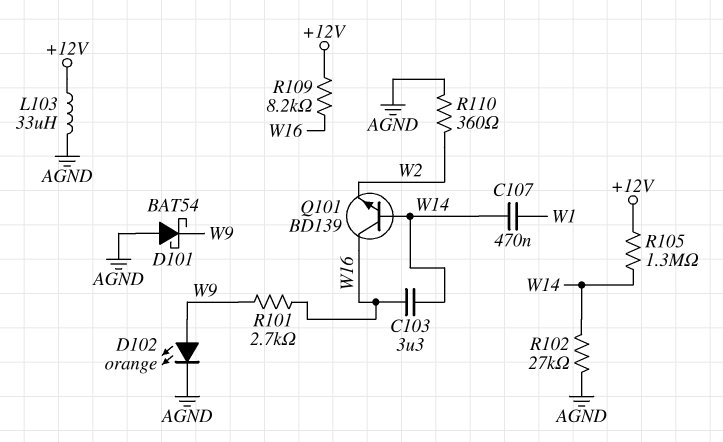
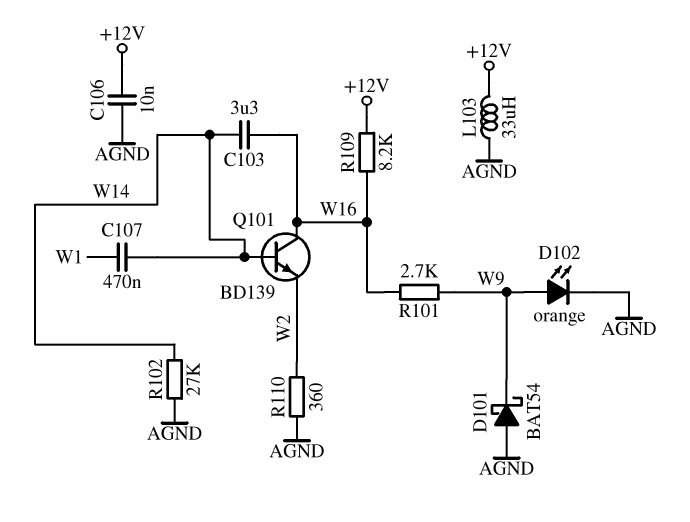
C106: none -> 10nF (+12V, AGND)
R105: 1.3M (+12V, W14) -> none

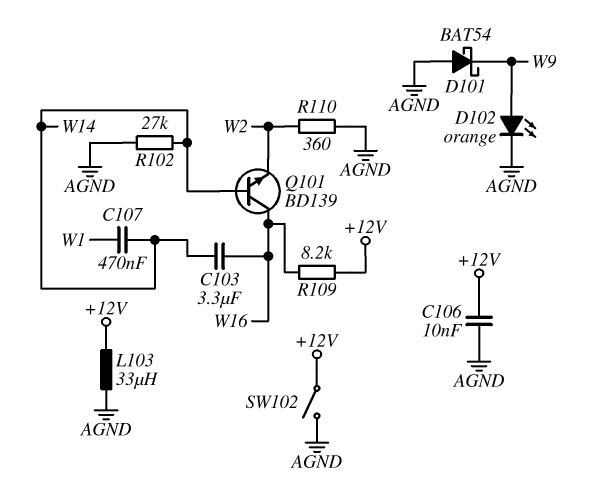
R101: 2.7k (W9, W16) -> none
SW102: none -> switch (+12V, AGND)

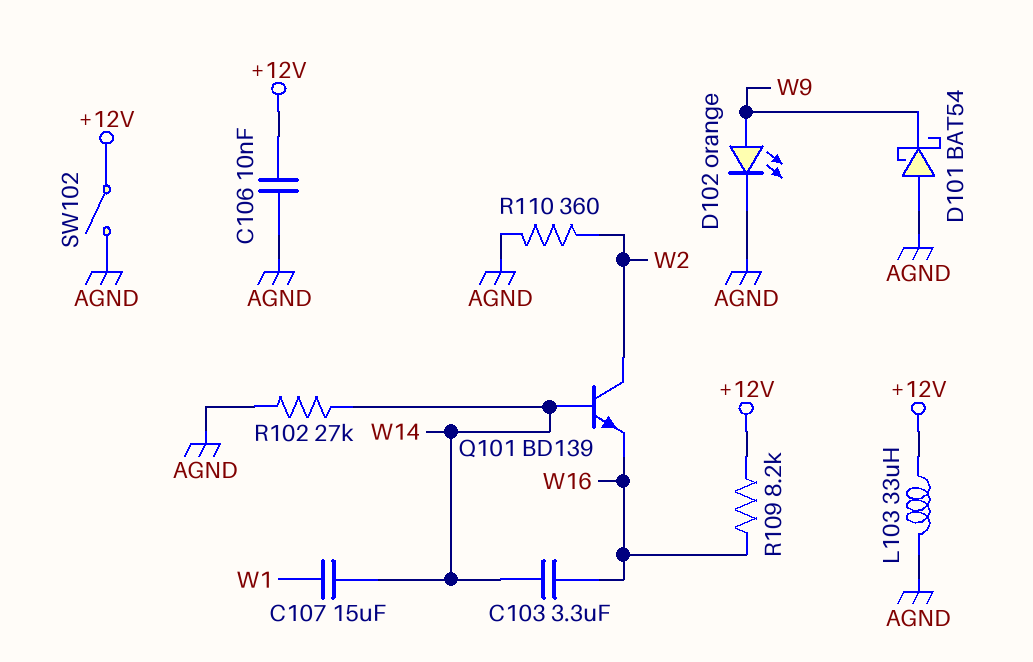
C107: 470nF (W1, W14) -> 15uF (W1, W14)
Q101: NPN BD139 (B W14, C W16, E W2) -> NPN BD139 (B W14, C W2, E W16)

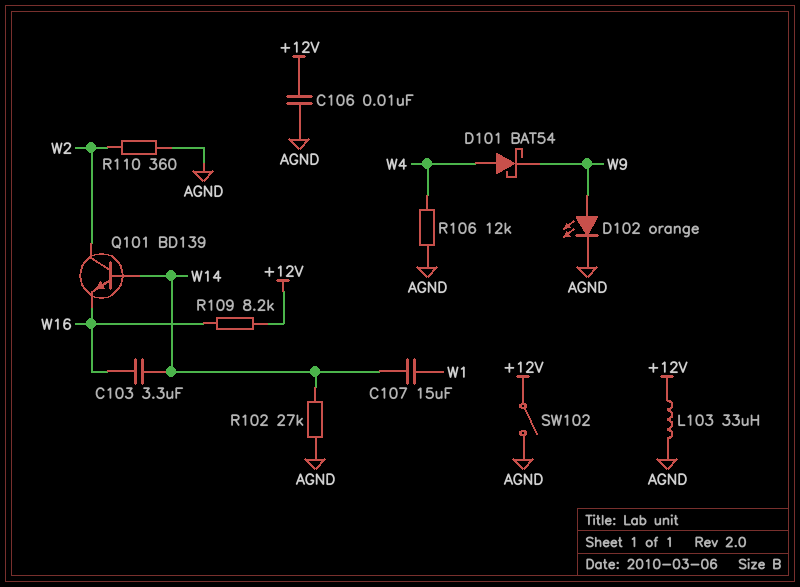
D101: schottky BAT54 (A AGND, K W9) -> schottky BAT54 (A W4, K W9)
R106: none -> 12k (AGND, W4)

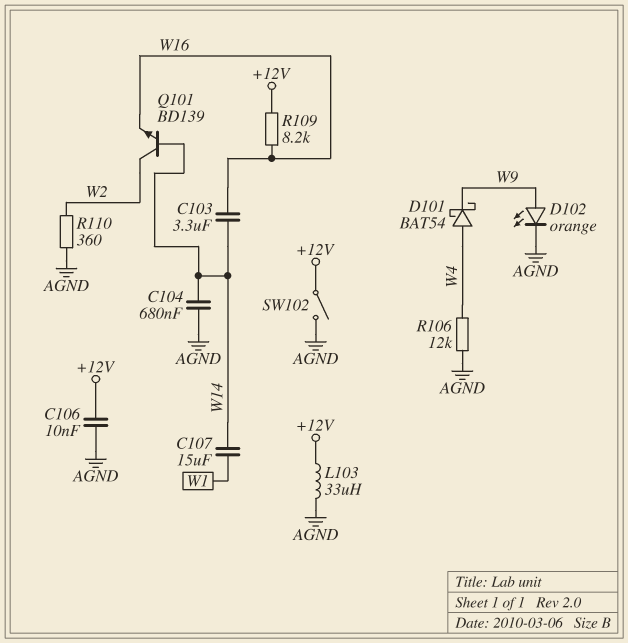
C104: none -> 680nF (AGND, W14)
R102: 27k (AGND, W14) -> none

